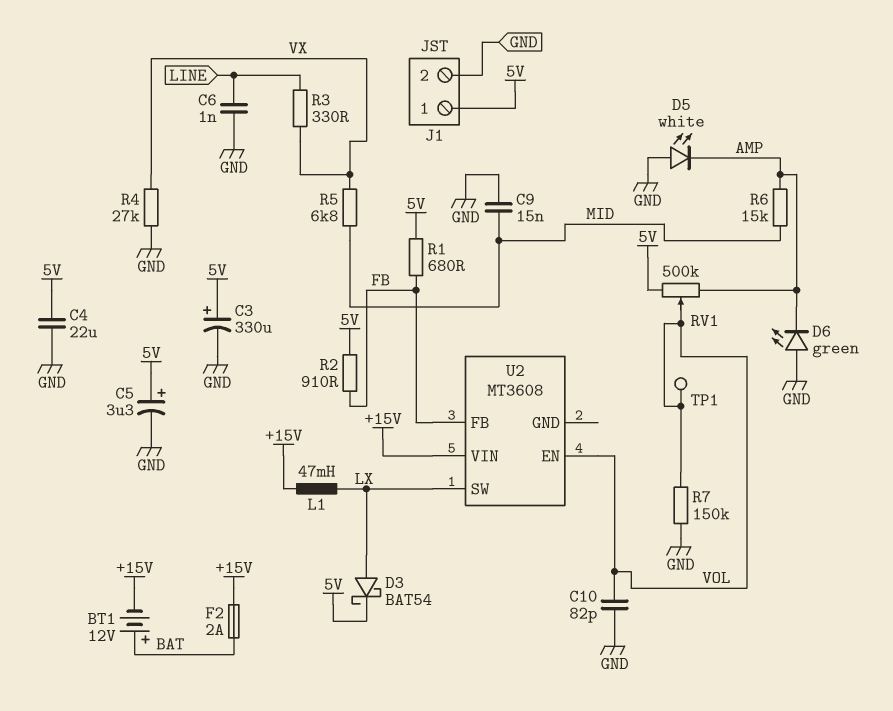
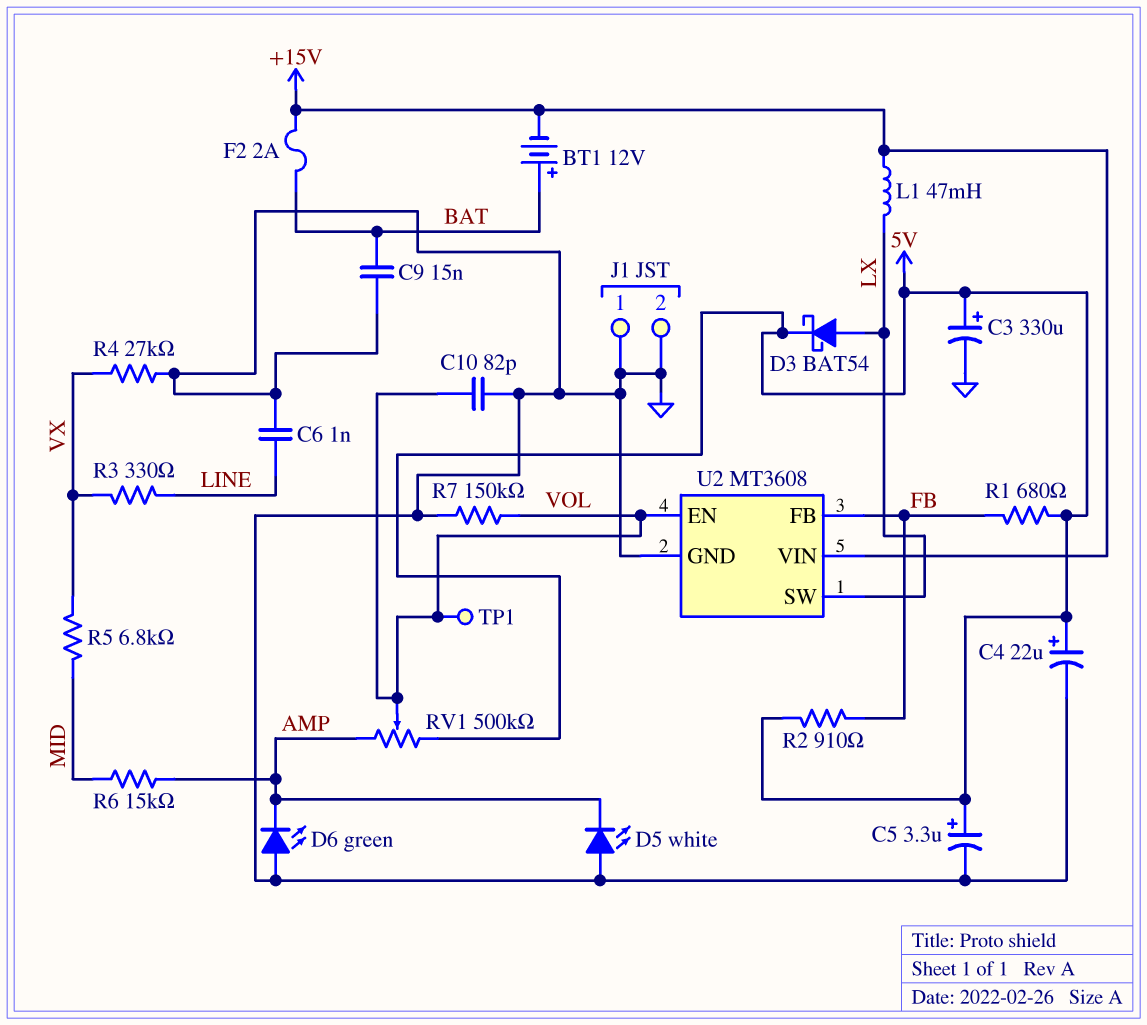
C4: 22uF (5V, GND) -> 22uF (plus 5V, minus GND)
C9: 15nF (GND, MID) -> 15nF (BAT, GND)
J1 pin 1: 5V -> GND
U2 pin GND: none -> GND

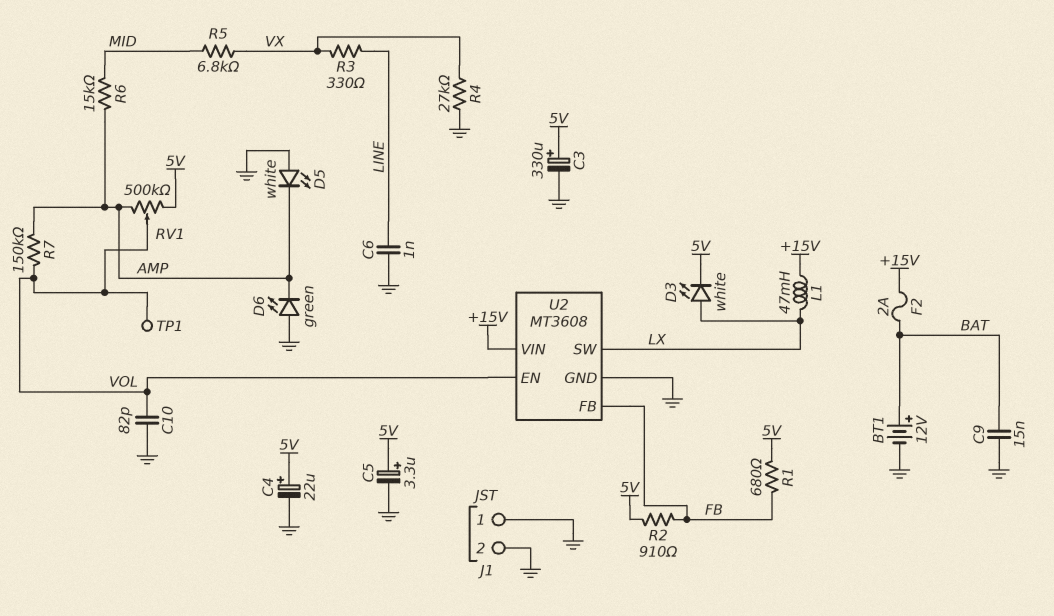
BT1: 12V (plus BAT, minus +15V) -> 12V (plus BAT, minus GND)
D3: schottky BAT54 (A LX, K 5V) -> LED white (A LX, K 5V)
R7: 150k (GND, VOL) -> 150k (AMP, VOL)

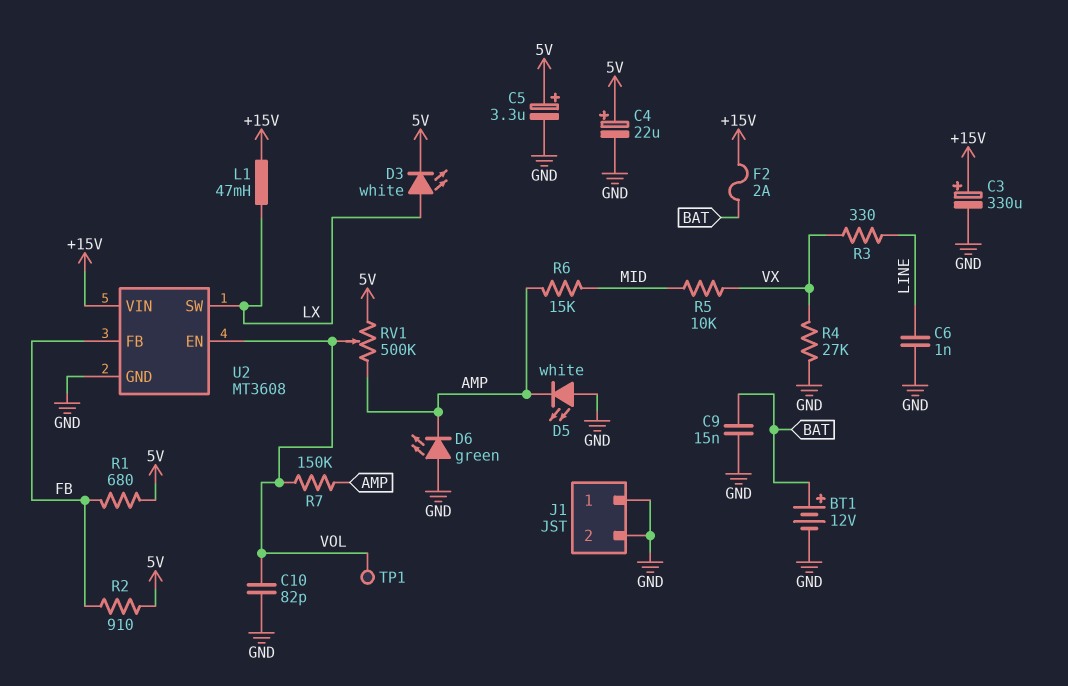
C3: 330uF (plus 5V, minus GND) -> 330uF (plus +15V, minus GND)
R5: 6.8k (MID, VX) -> 10k (MID, VX)

